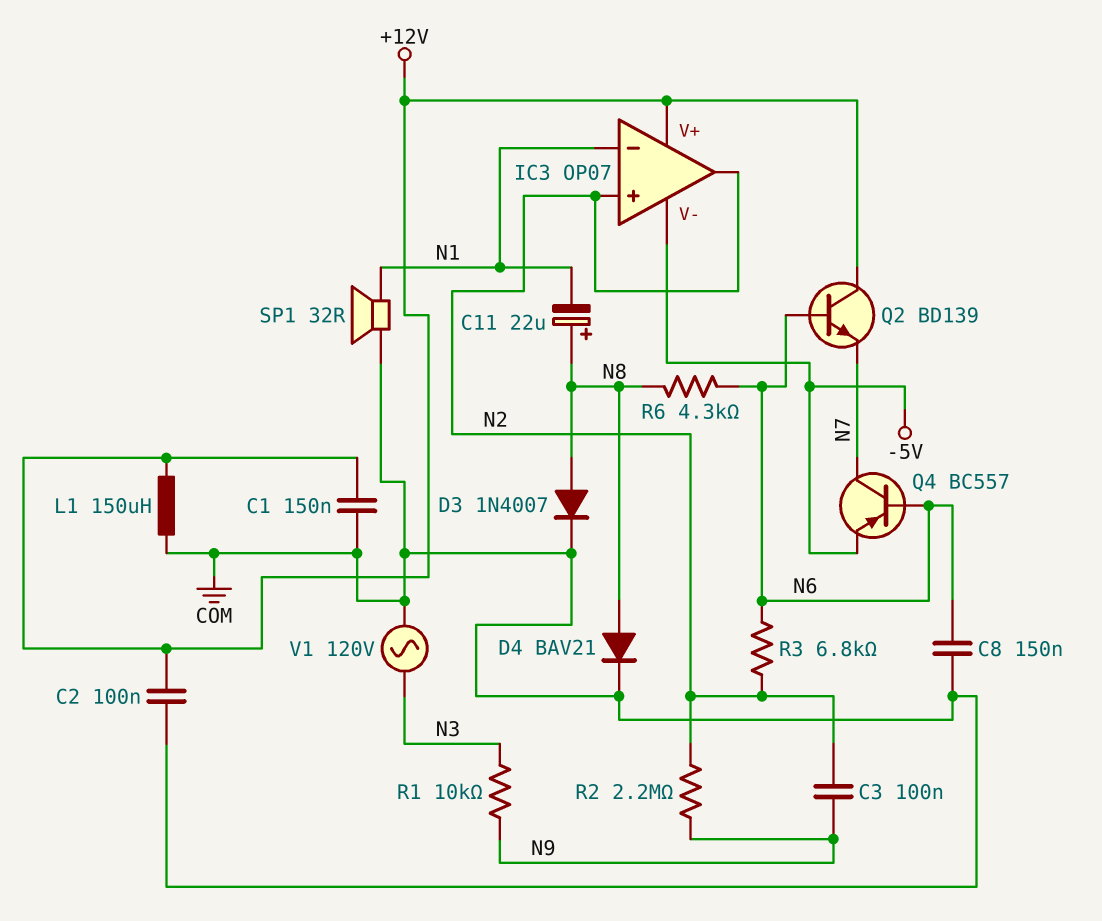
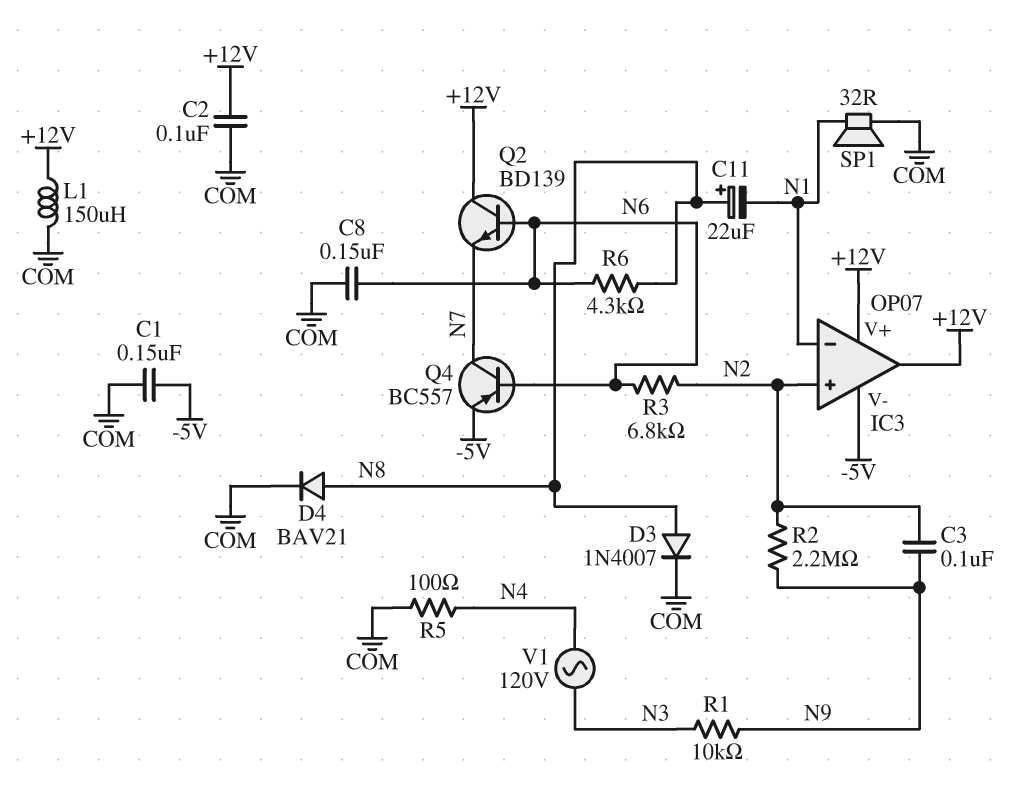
C1: 150nF (+12V, COM) -> 150nF (-5V, COM)
IC3 pin out: N2 -> +12V
R5: none -> 100 (COM, N4)
V1: AC 120V (COM, N3) -> AC 120V (N3, N4)

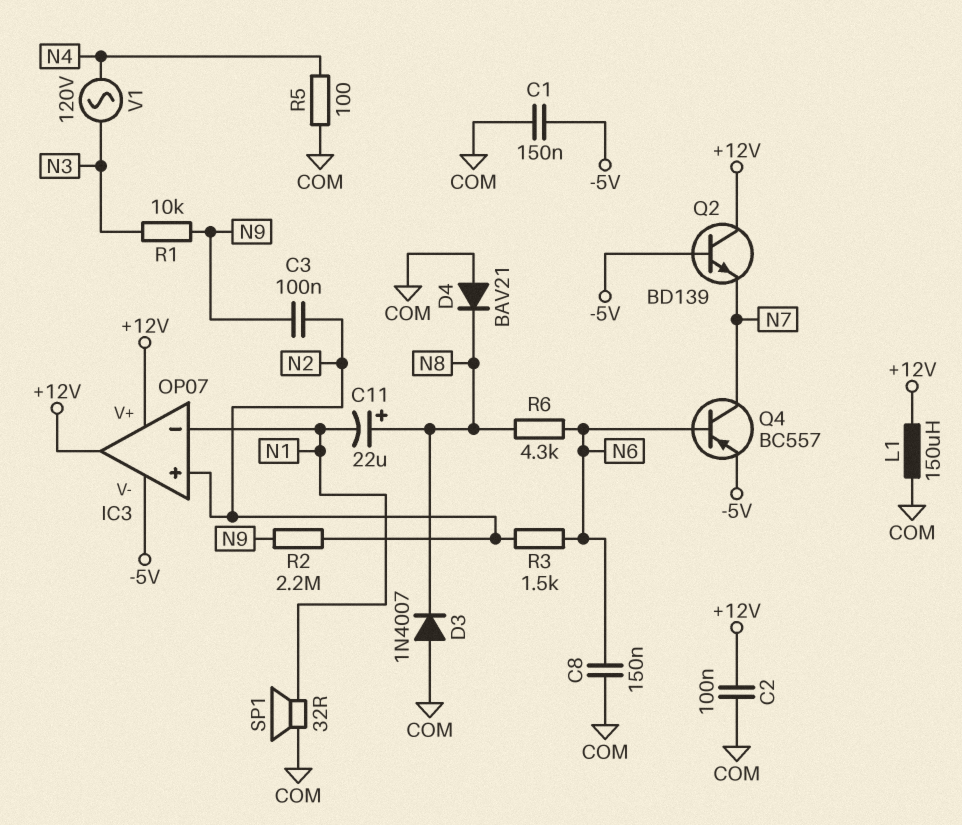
D3: diode 1N4007 (A N8, K COM) -> diode 1N4007 (A COM, K N8)
D4: diode BAV21 (A N8, K COM) -> diode BAV21 (A COM, K N8)
Q2: NPN BD139 (B N6, C +12V, E N7) -> NPN BD139 (B -5V, C +12V, E N7)
R3: 6.8k (N2, N6) -> 1.5k (N2, N6)

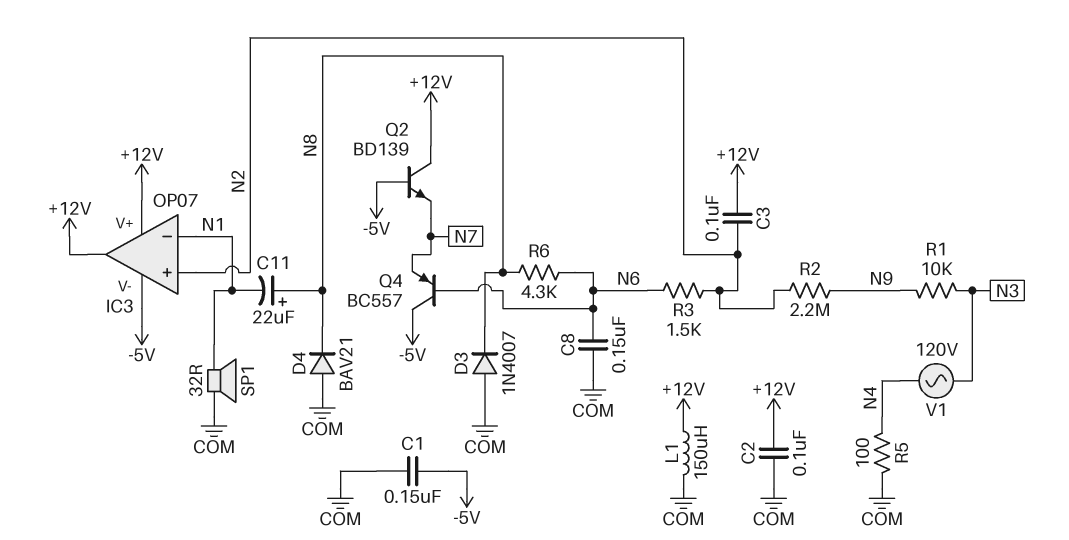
C3: 100nF (N2, N9) -> 100nF (+12V, N2)
Q4: PNP BC557 (B N6, C N7, E -5V) -> PNP BC557 (B N6, C -5V, E N7)

